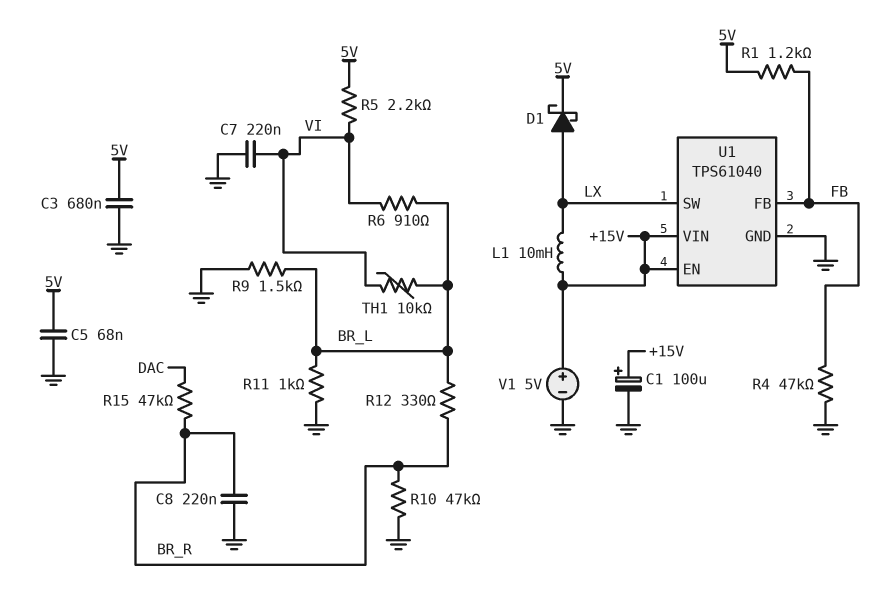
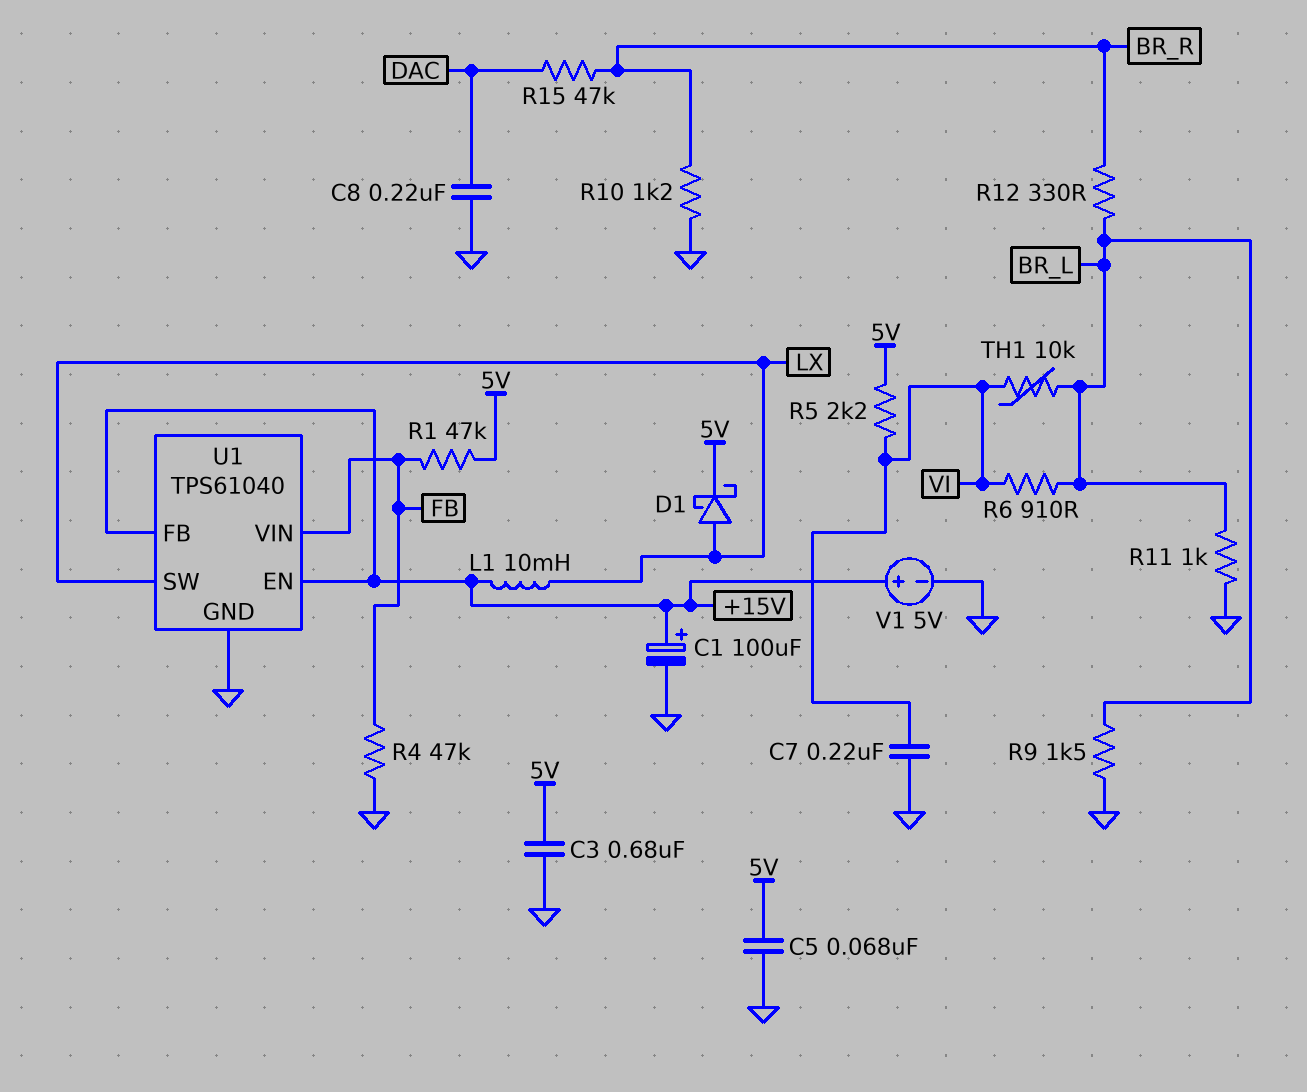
C8: 220nF (BR_R, GND) -> 220nF (DAC, GND)
R1: 1.2k (5V, FB) -> 47k (5V, FB)
R10: 47k (BR_R, GND) -> 1.2k (BR_R, GND)
U1 pin FB: FB -> +15V
U1 pin VIN: +15V -> FB

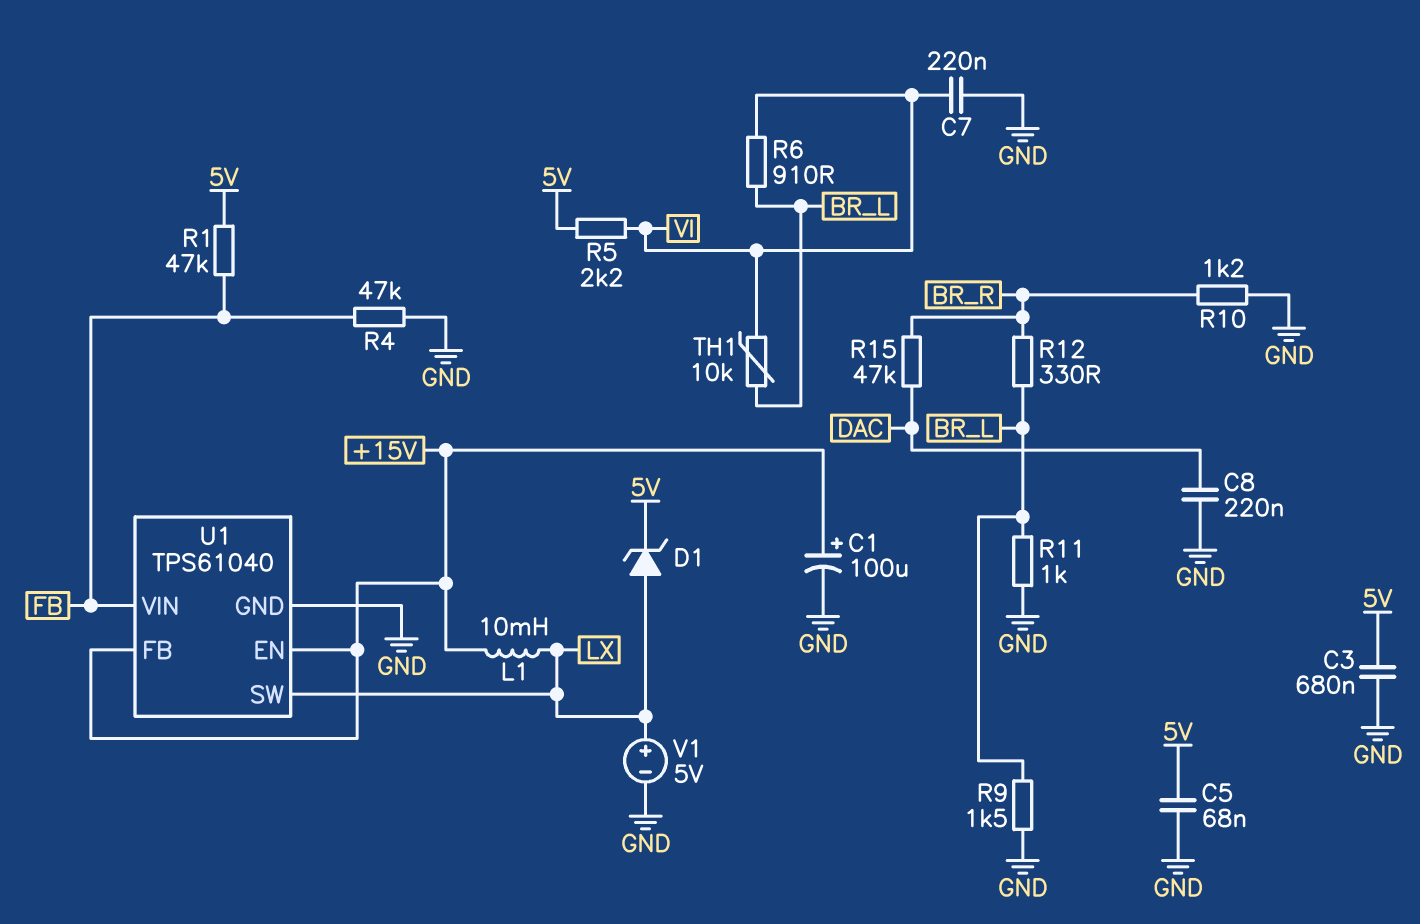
D1: schottky (A LX, K 5V) -> zener (A LX, K 5V)
V1: 5V (plus +15V, minus GND) -> 5V (plus LX, minus GND)

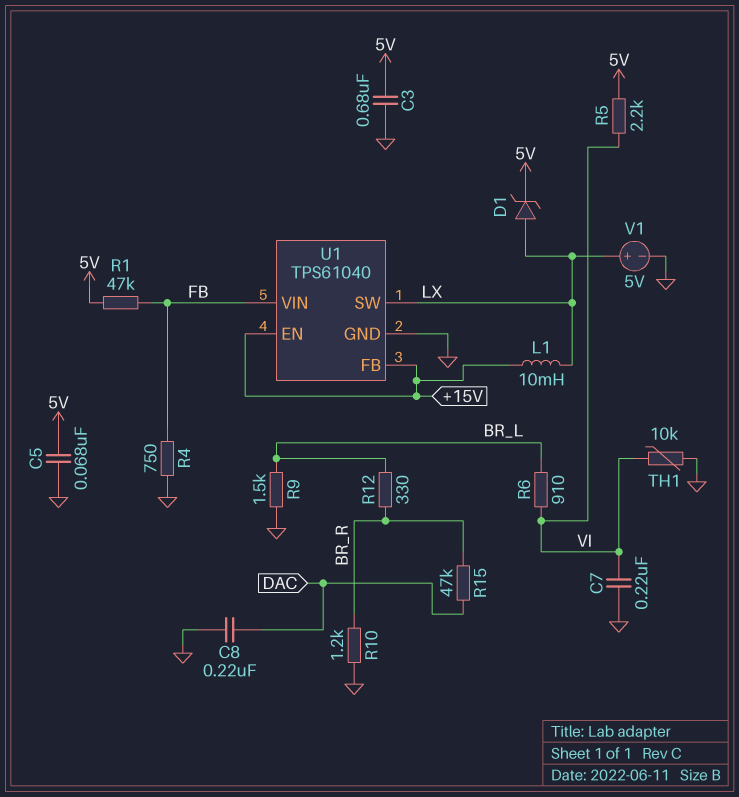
C1: 100uF (plus +15V, minus GND) -> none
R4: 47k (FB, GND) -> 750 (FB, GND)
R11: 1k (BR_L, GND) -> none
TH1: 10k (BR_L, VI) -> 10k (GND, VI)

